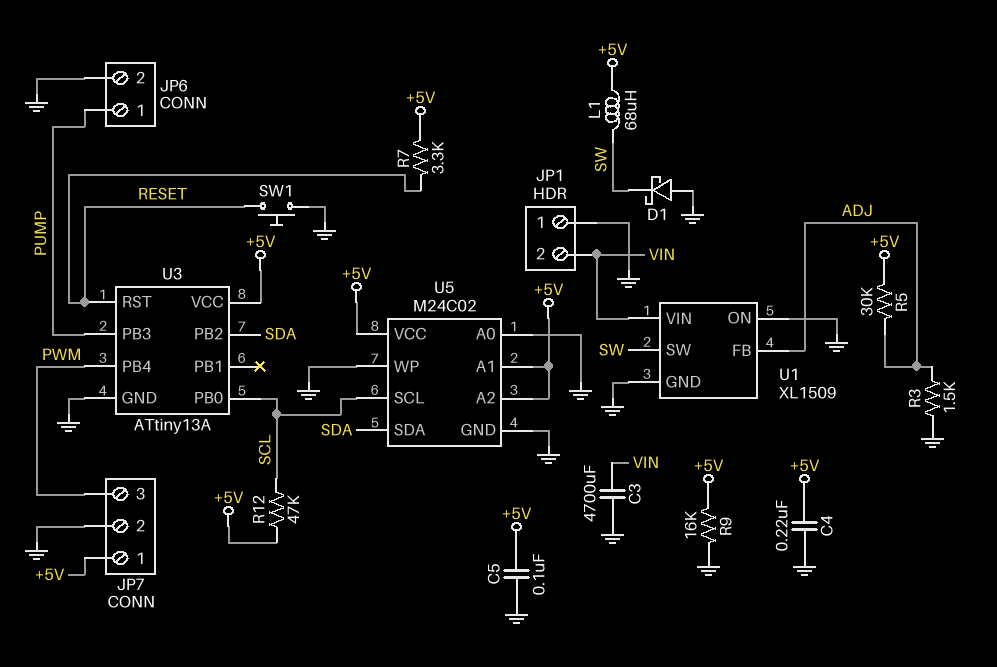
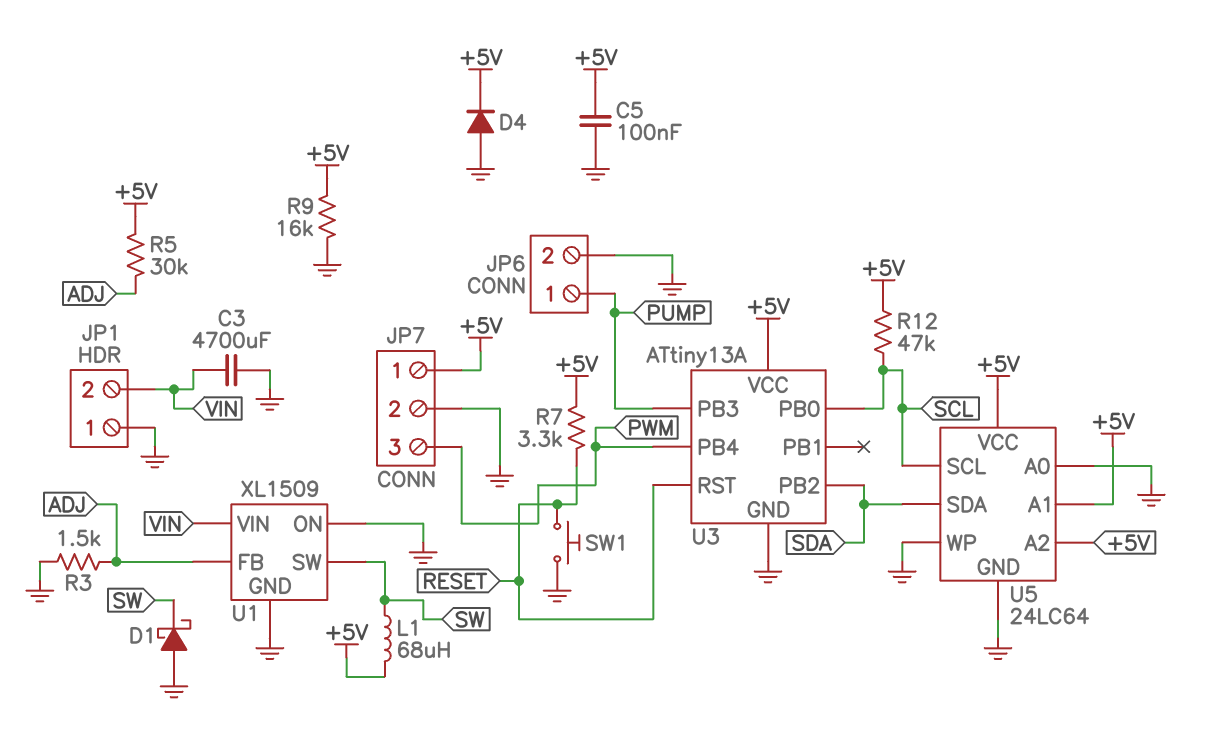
C4: 220nF (+5V, GND) -> none
D4: none -> diode (A GND, K +5V)
U5: M24C02 -> 24LC64

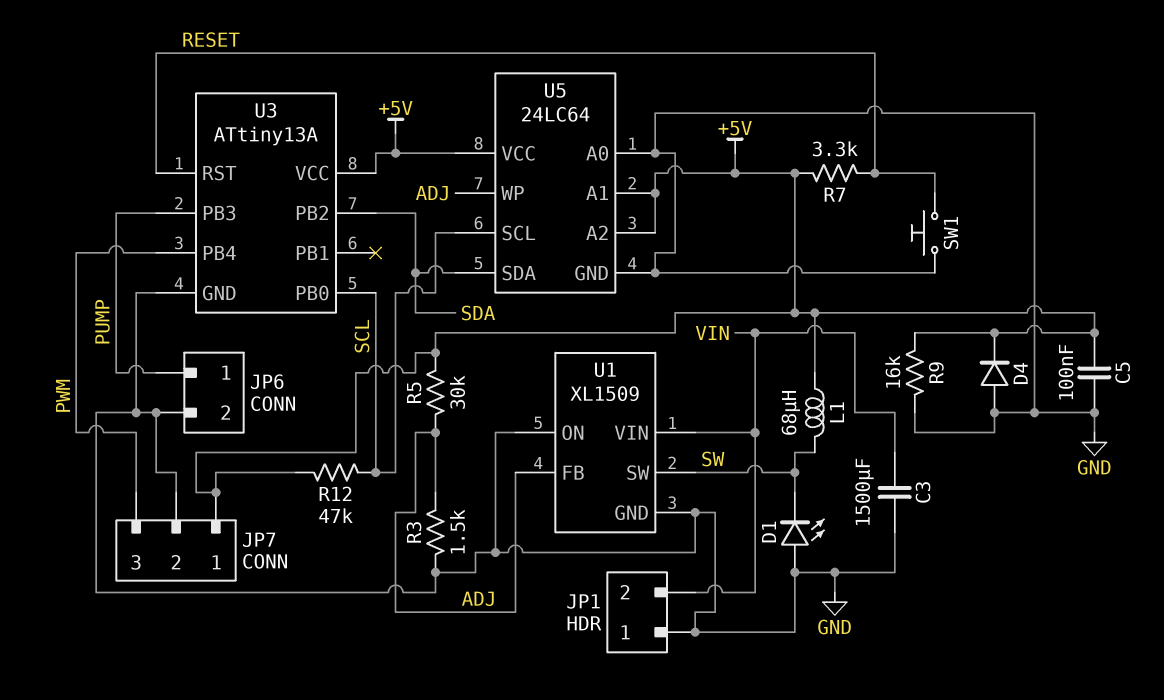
C3: 4700uF (GND, VIN) -> 1500uF (GND, VIN)
D1: schottky (A GND, K SW) -> LED (A GND, K SW)
U5 pin WP: GND -> ADJ

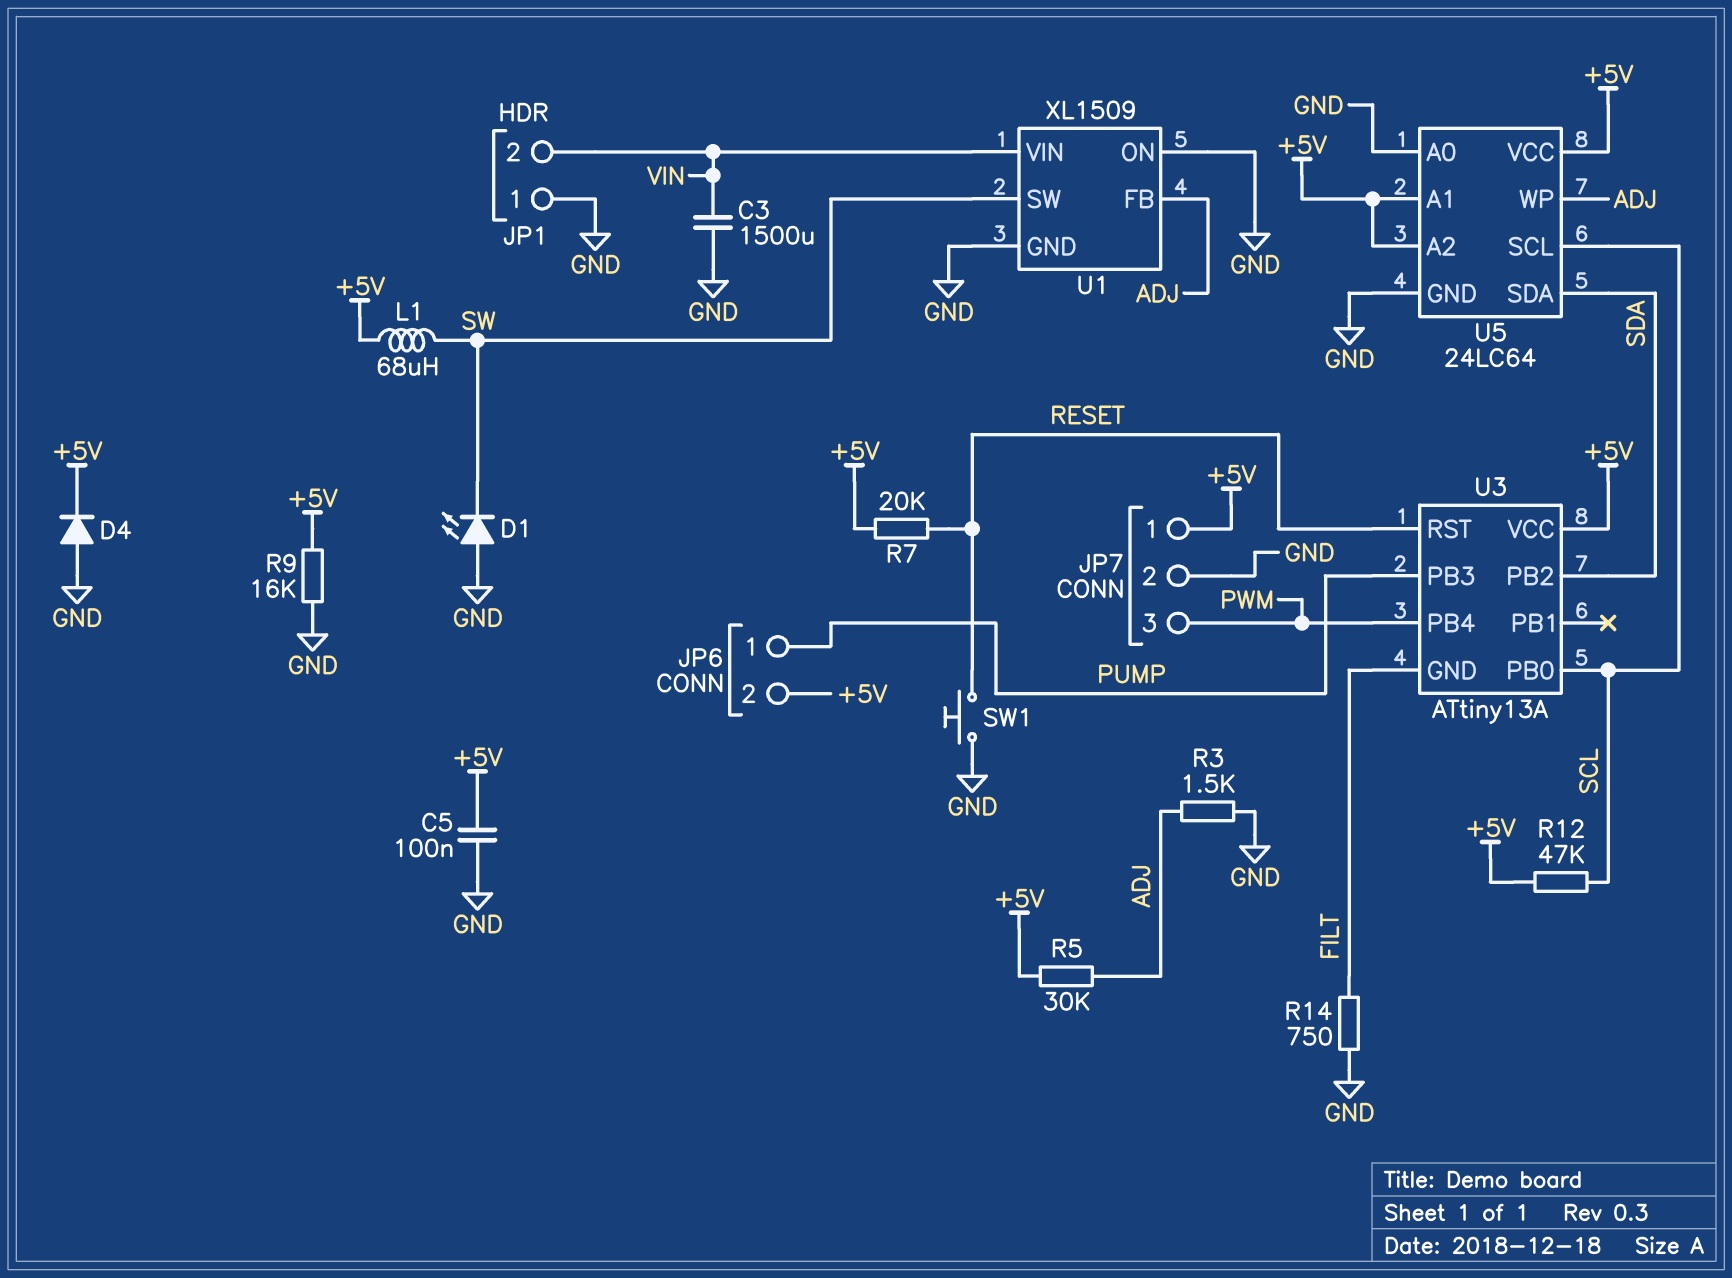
JP6 pin 2: GND -> +5V
R7: 3.3k (+5V, RESET) -> 20k (+5V, RESET)
R14: none -> 750 (FILT, GND)
U3 pin GND: GND -> FILT

